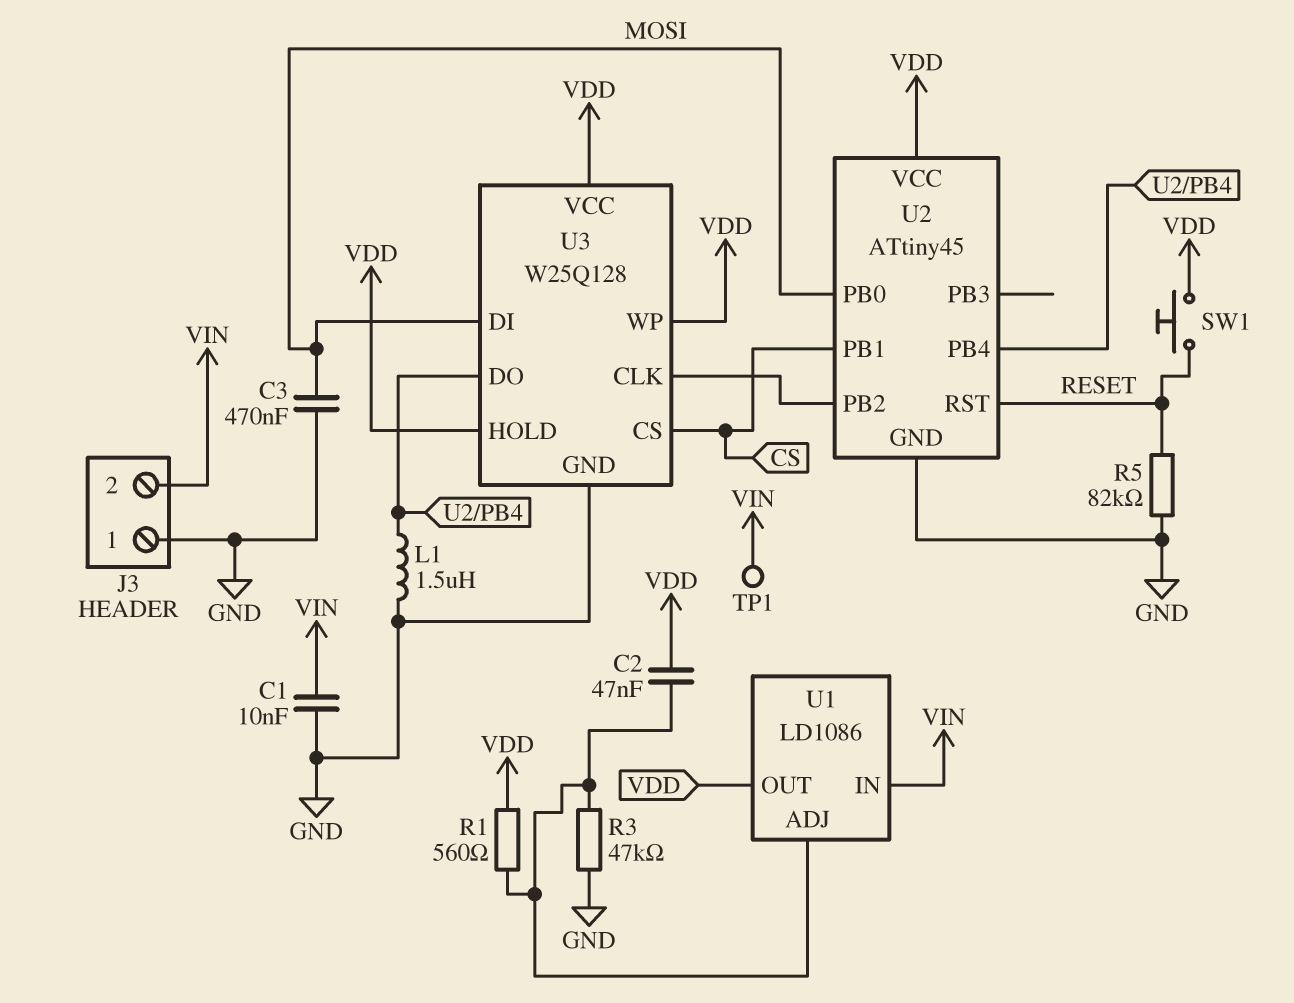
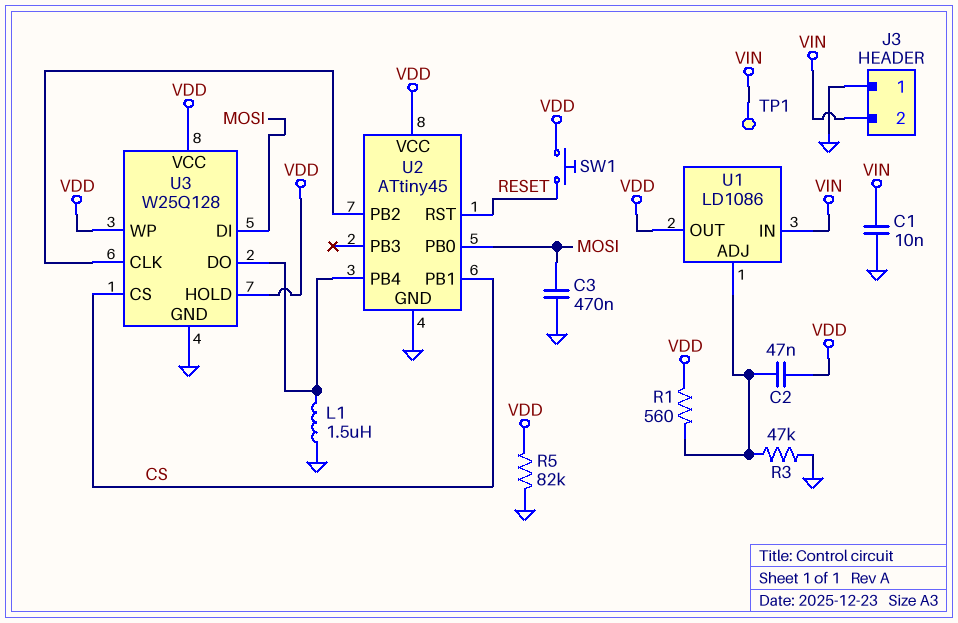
R5: 82k (GND, RESET) -> 82k (GND, VDD)

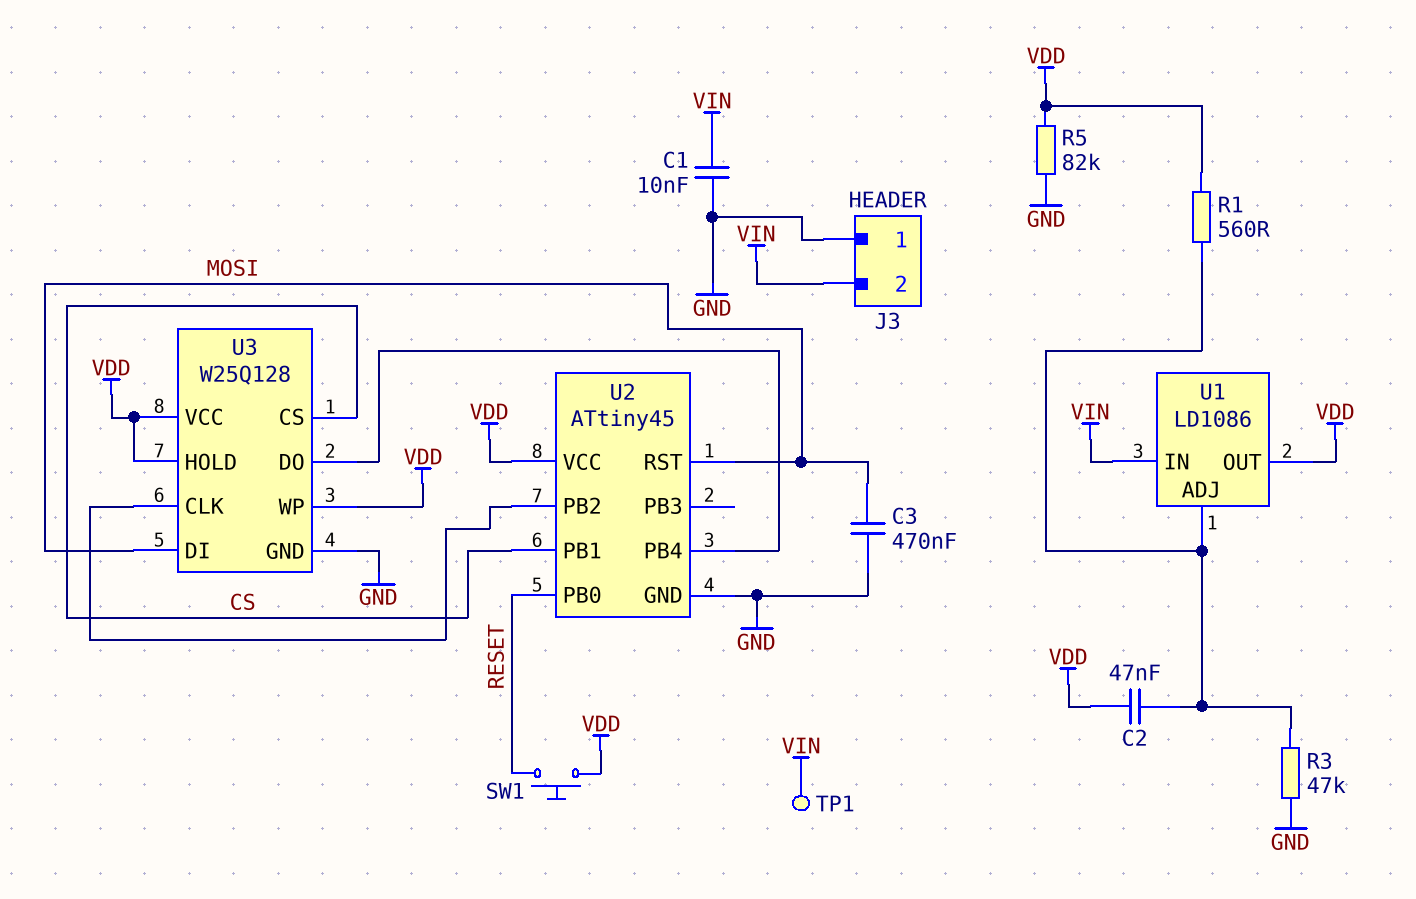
L1: 1.5uH (GND, U2/PB4) -> none
U2 pin PB0: MOSI -> RESET
U2 pin RST: RESET -> MOSI

